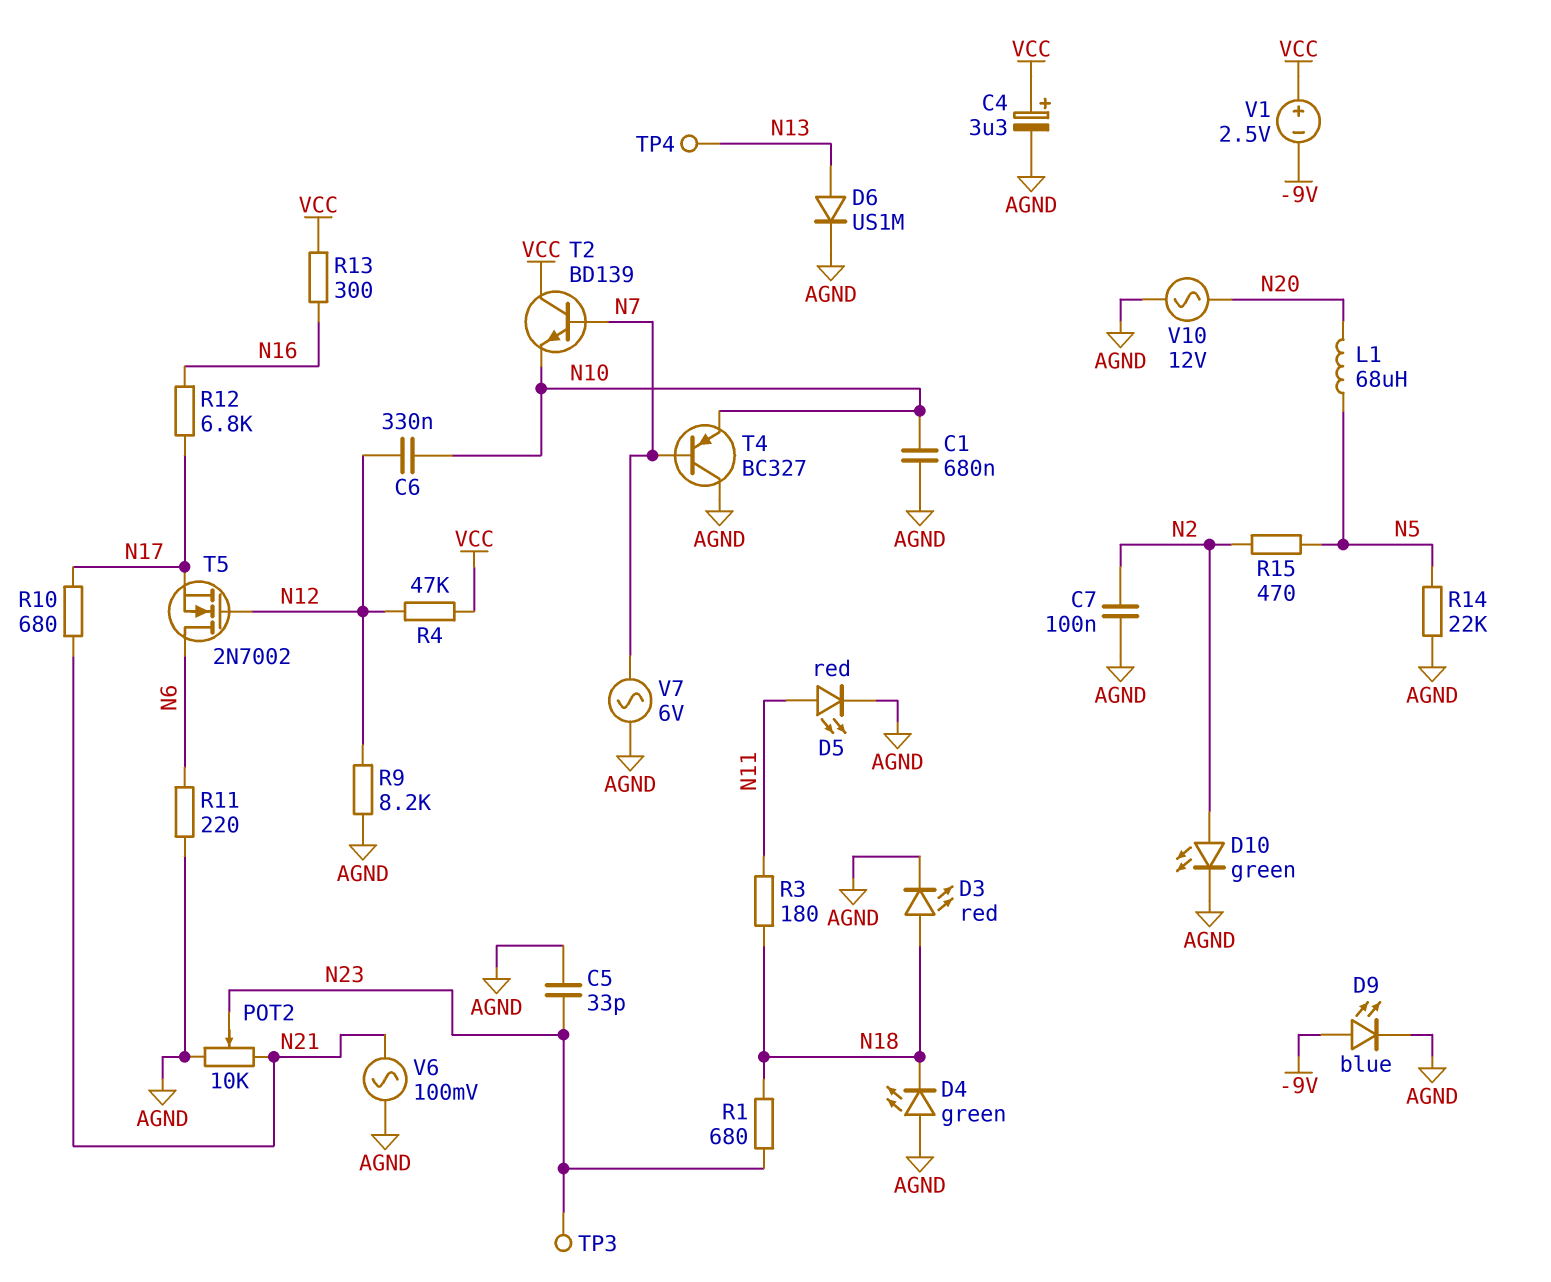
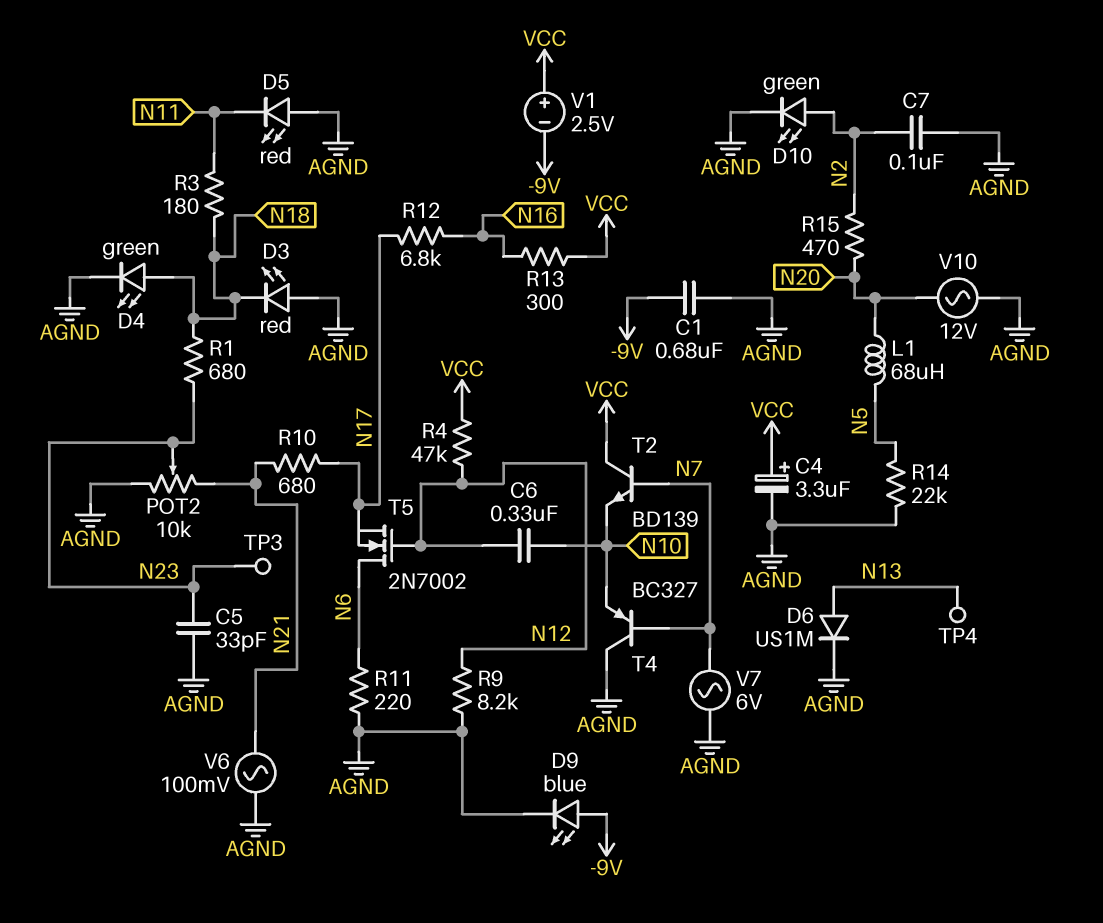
C1: 680nF (AGND, N10) -> 680nF (-9V, AGND)
D3: LED red (A N18, K AGND) -> LED red (A AGND, K N18)
D4: LED green (A AGND, K N18) -> LED green (A N18, K AGND)
D5: LED red (A N11, K AGND) -> LED red (A AGND, K N11)
R15: 470 (N2, N5) -> 470 (N2, N20)

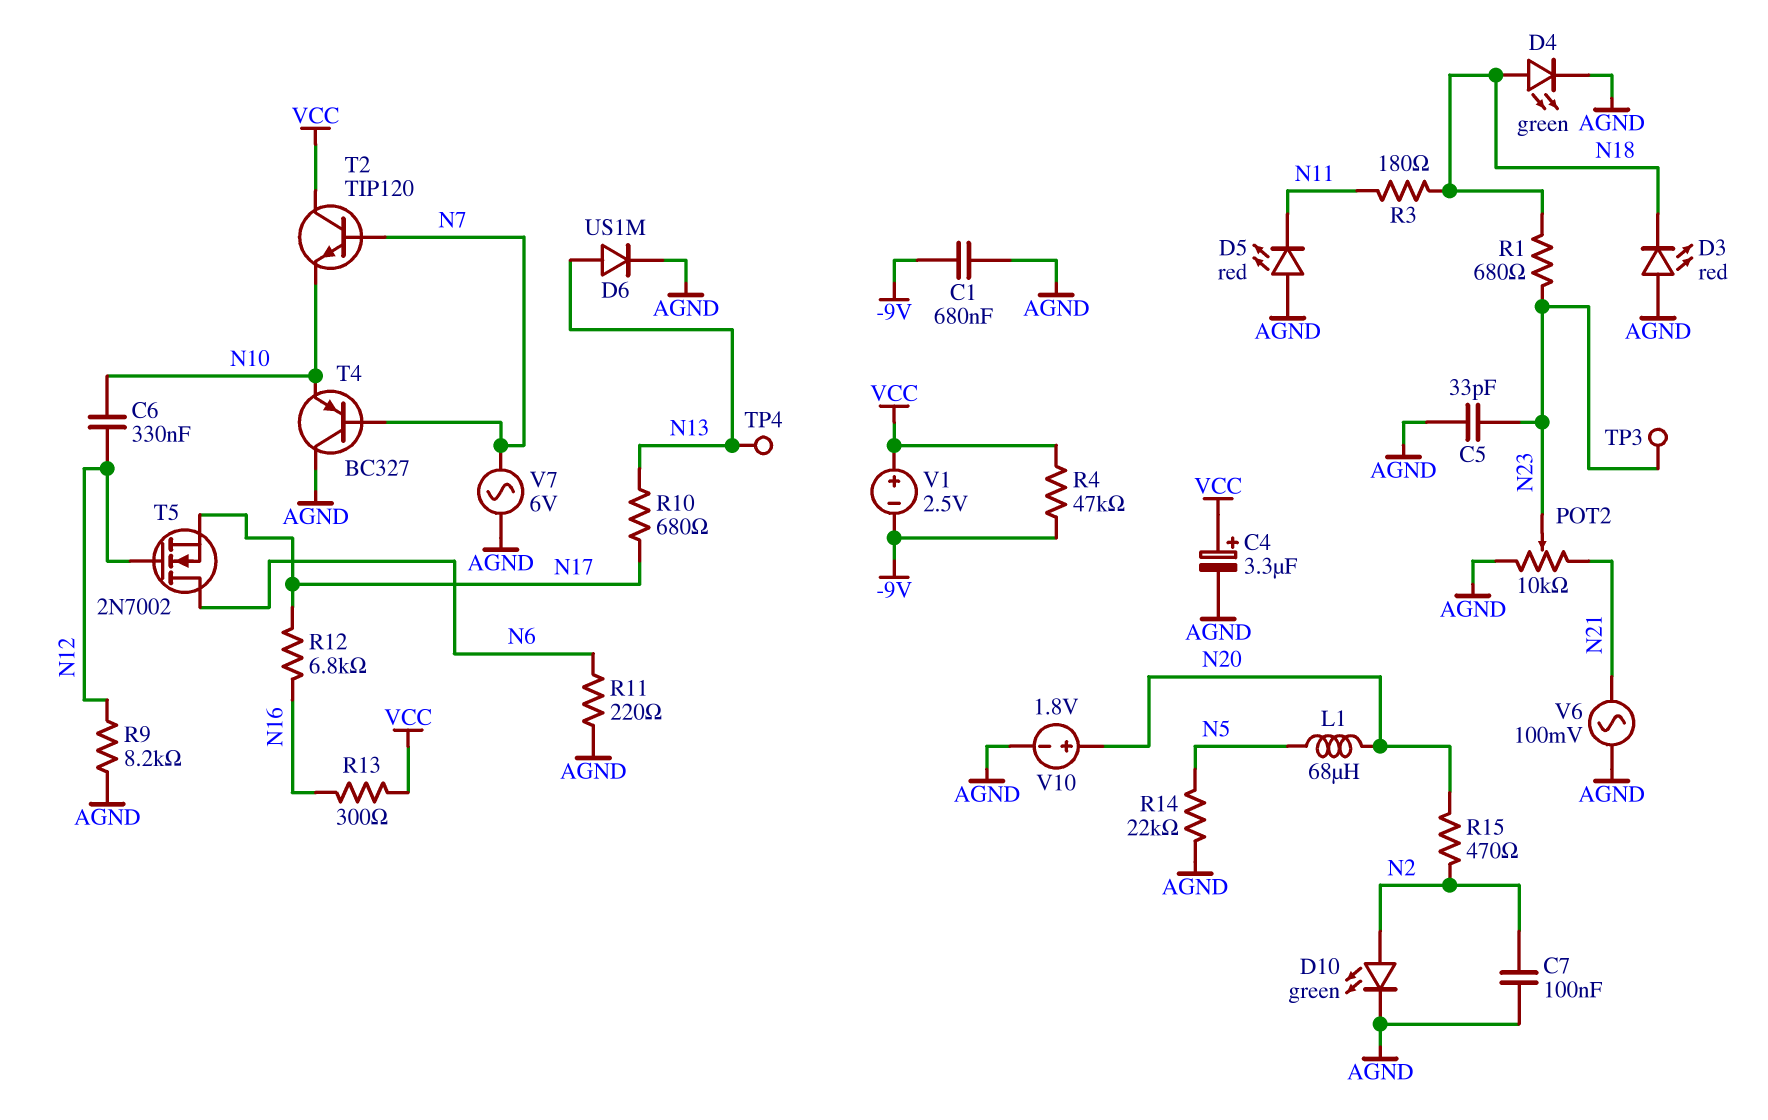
D9: LED blue (A -9V, K AGND) -> none
R4: 47k (N12, VCC) -> 47k (-9V, VCC)
R10: 680 (N17, N21) -> 680 (N13, N17)
T2: NPN BD139 (B N7, C VCC, E N10) -> NPN TIP120 (B N7, C VCC, E N10)
V10: AC 12V (AGND, N20) -> 1.8V (plus N20, minus AGND)

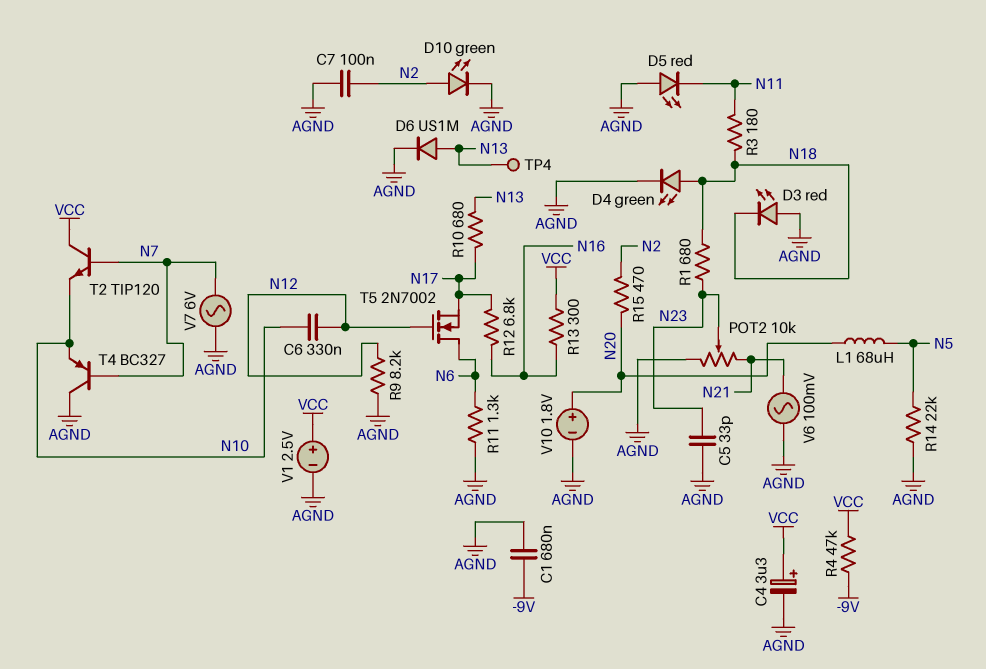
R11: 220 (AGND, N6) -> 1.3k (AGND, N6)
TP3: test point (N23) -> none
V1: 2.5V (plus VCC, minus -9V) -> 2.5V (plus VCC, minus AGND)

